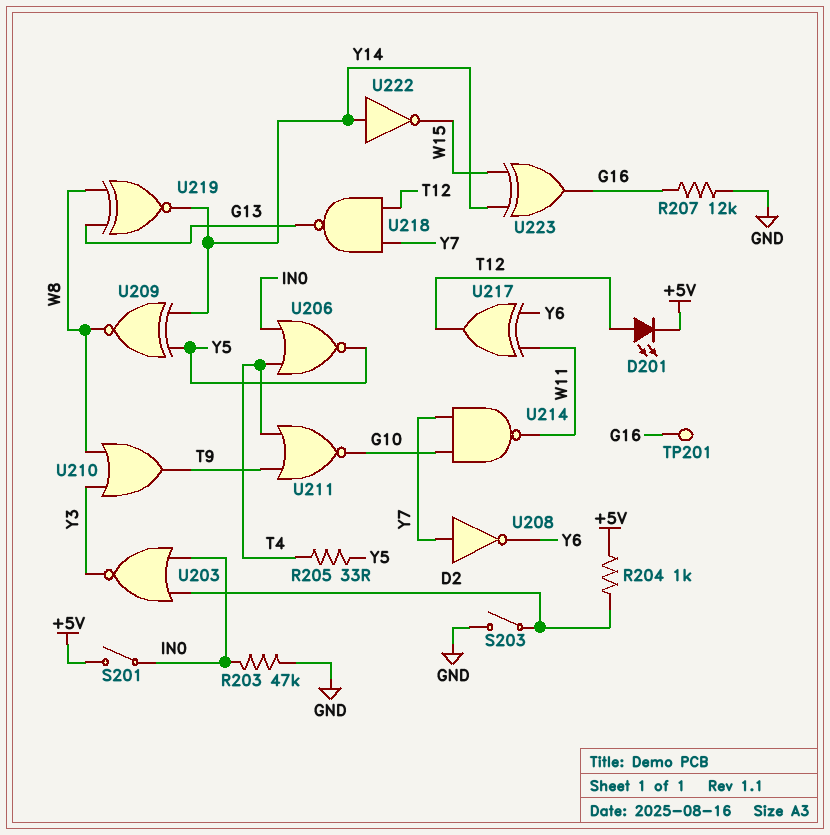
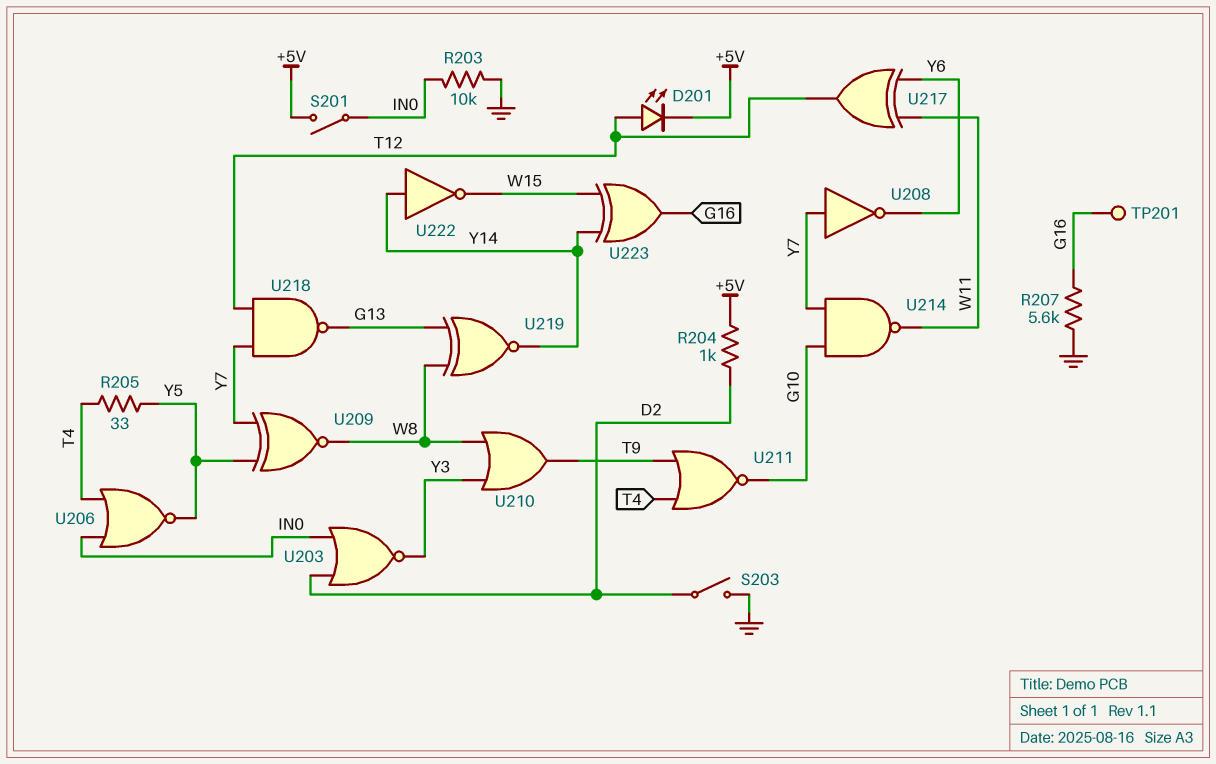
R203: 47k (GND, IN0) -> 10k (GND, IN0)
R207: 12k (G16, GND) -> 5.6k (G16, GND)
U209: XNOR (in Y5, in Y14, out W8) -> XNOR (in Y5, in Y7, out W8)

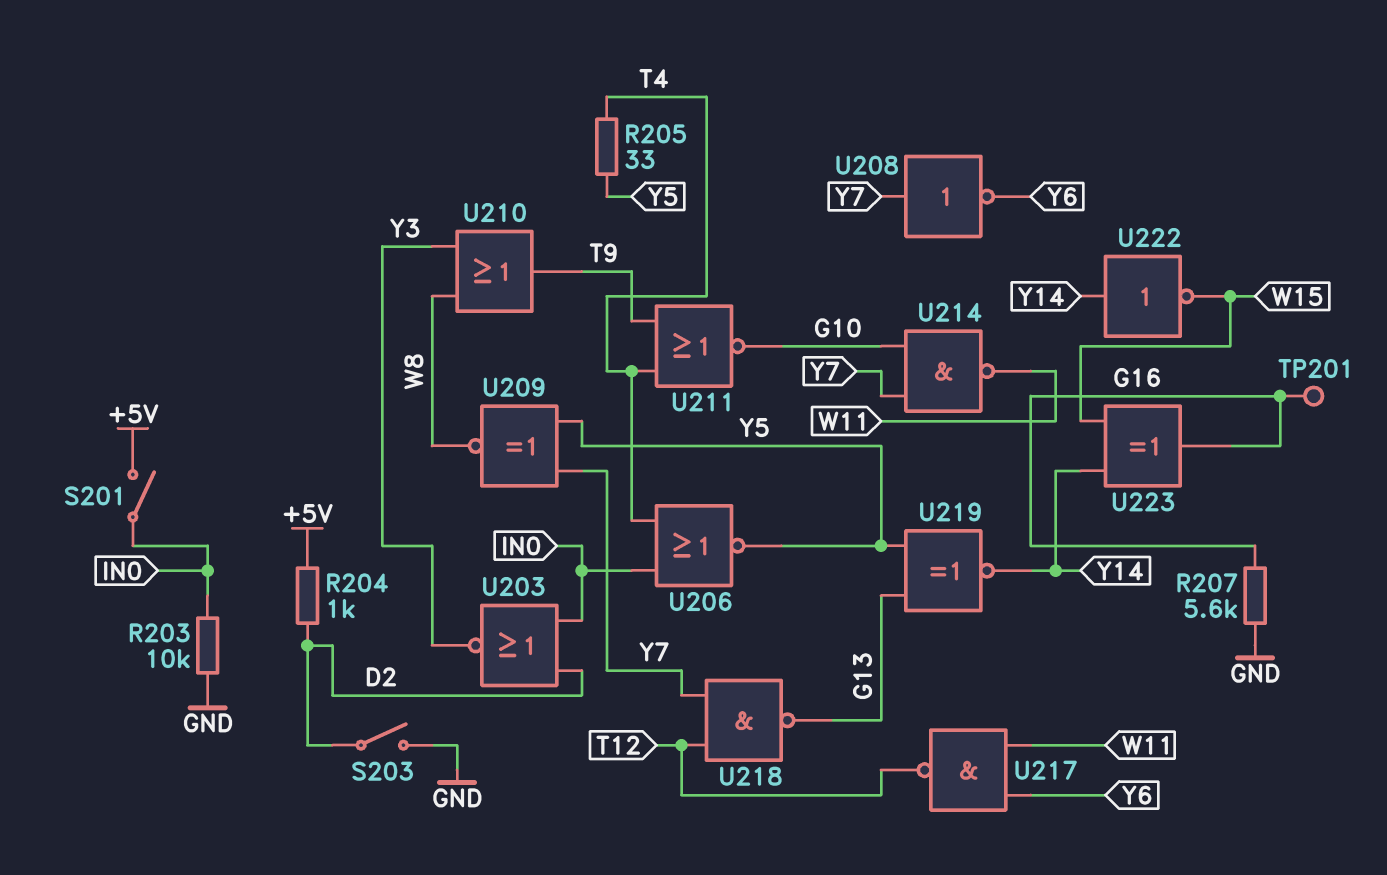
D201: LED (A T12, K +5V) -> none
U217: XOR (in W11, in Y6, out T12) -> NAND (in W11, in Y6, out T12)
U219: XNOR (in G13, in W8, out Y14) -> XNOR (in G13, in Y5, out Y14)

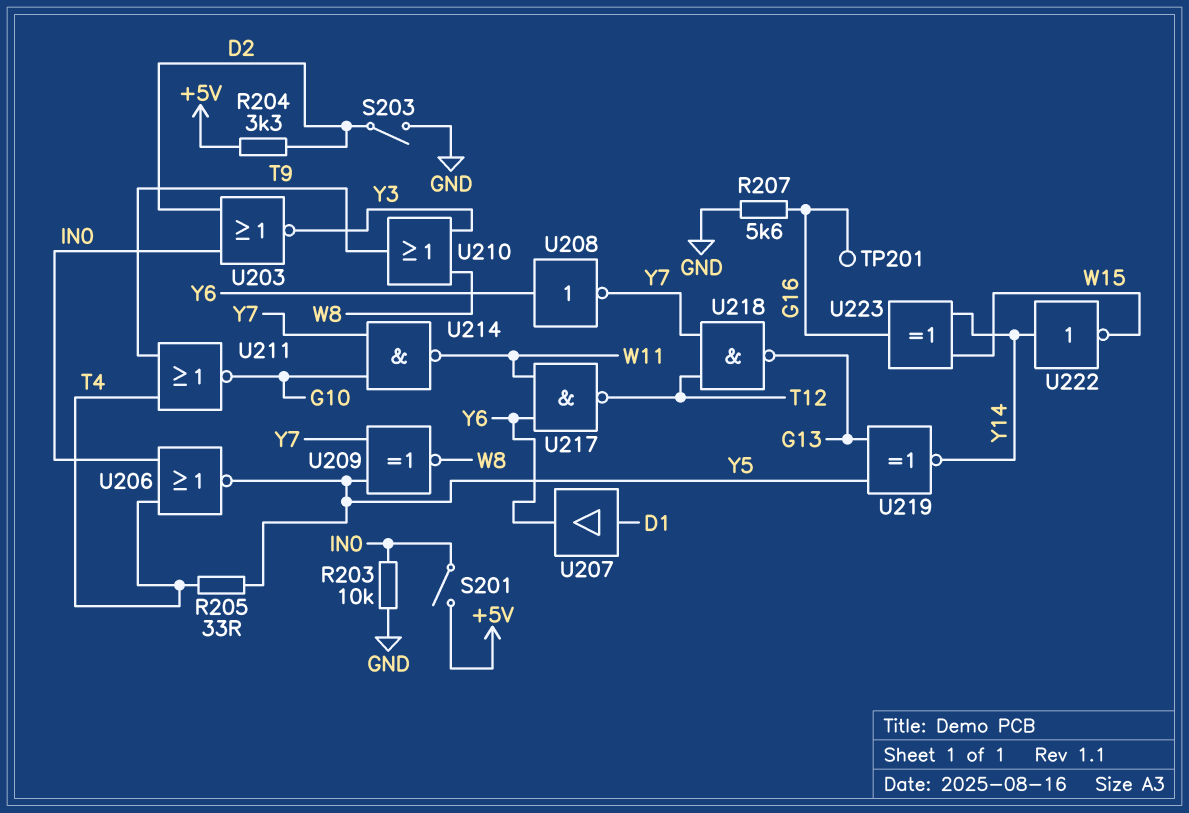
R204: 1k (+5V, D2) -> 3.3k (+5V, D2)
U207: none -> buffer (in D1, out Y6)
U208: NOT (in Y7, out Y6) -> NOT (in Y6, out Y7)

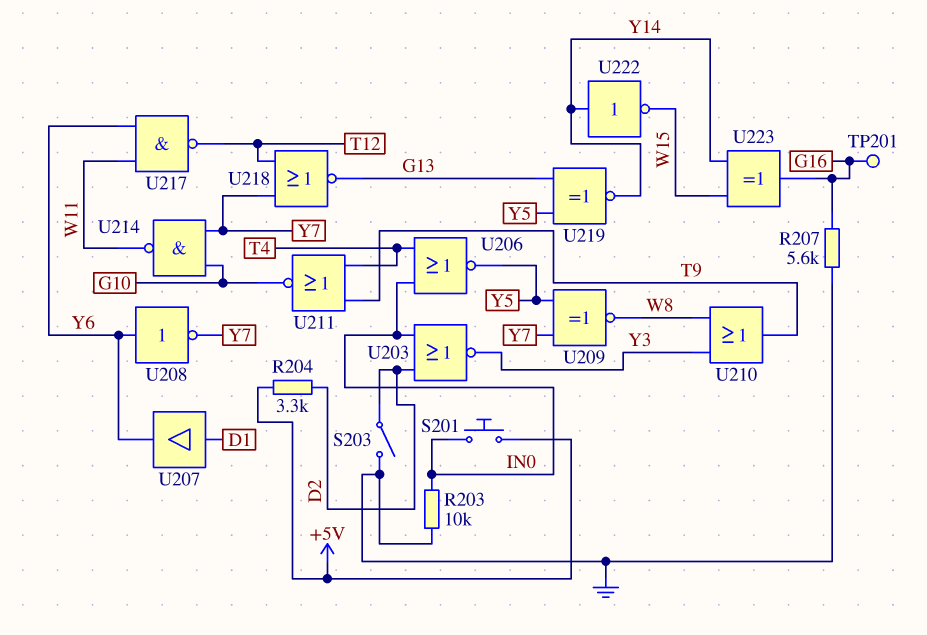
R205: 33 (T4, Y5) -> none
S201: switch (+5V, IN0) -> button (+5V, IN0)
U218: NAND (in T12, in Y7, out G13) -> NOR (in T12, in Y7, out G13)

